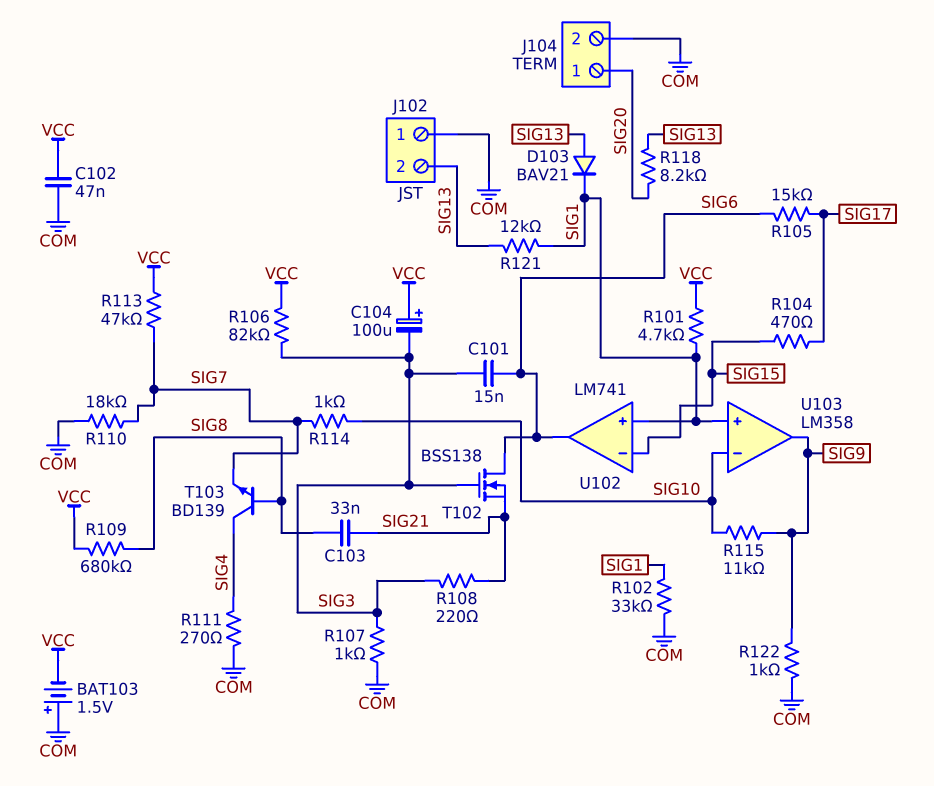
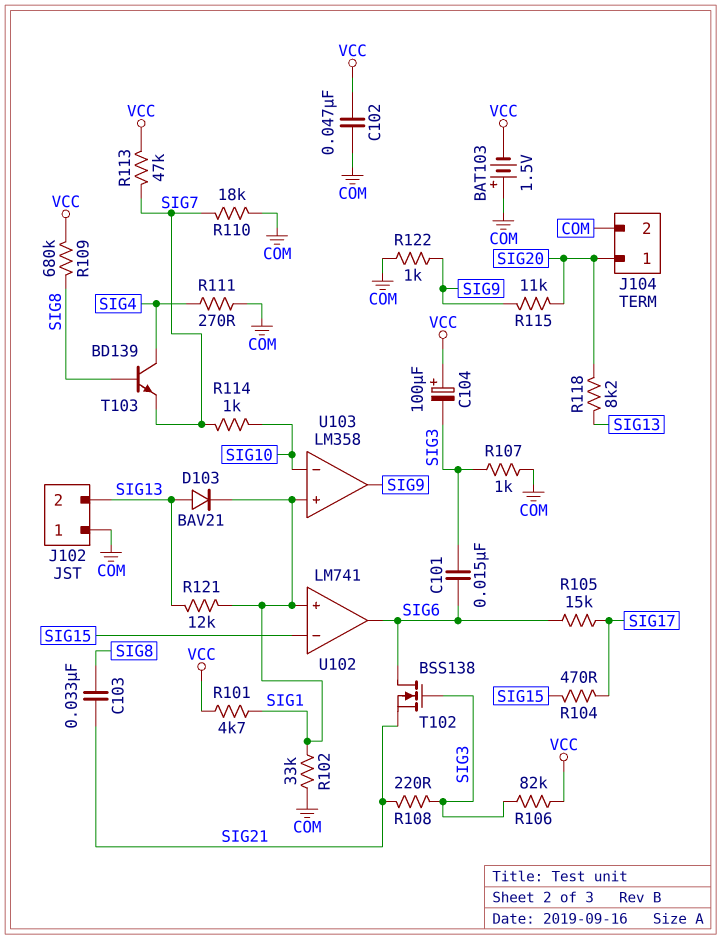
R115: 11k (SIG9, SIG10) -> 11k (SIG9, SIG20)

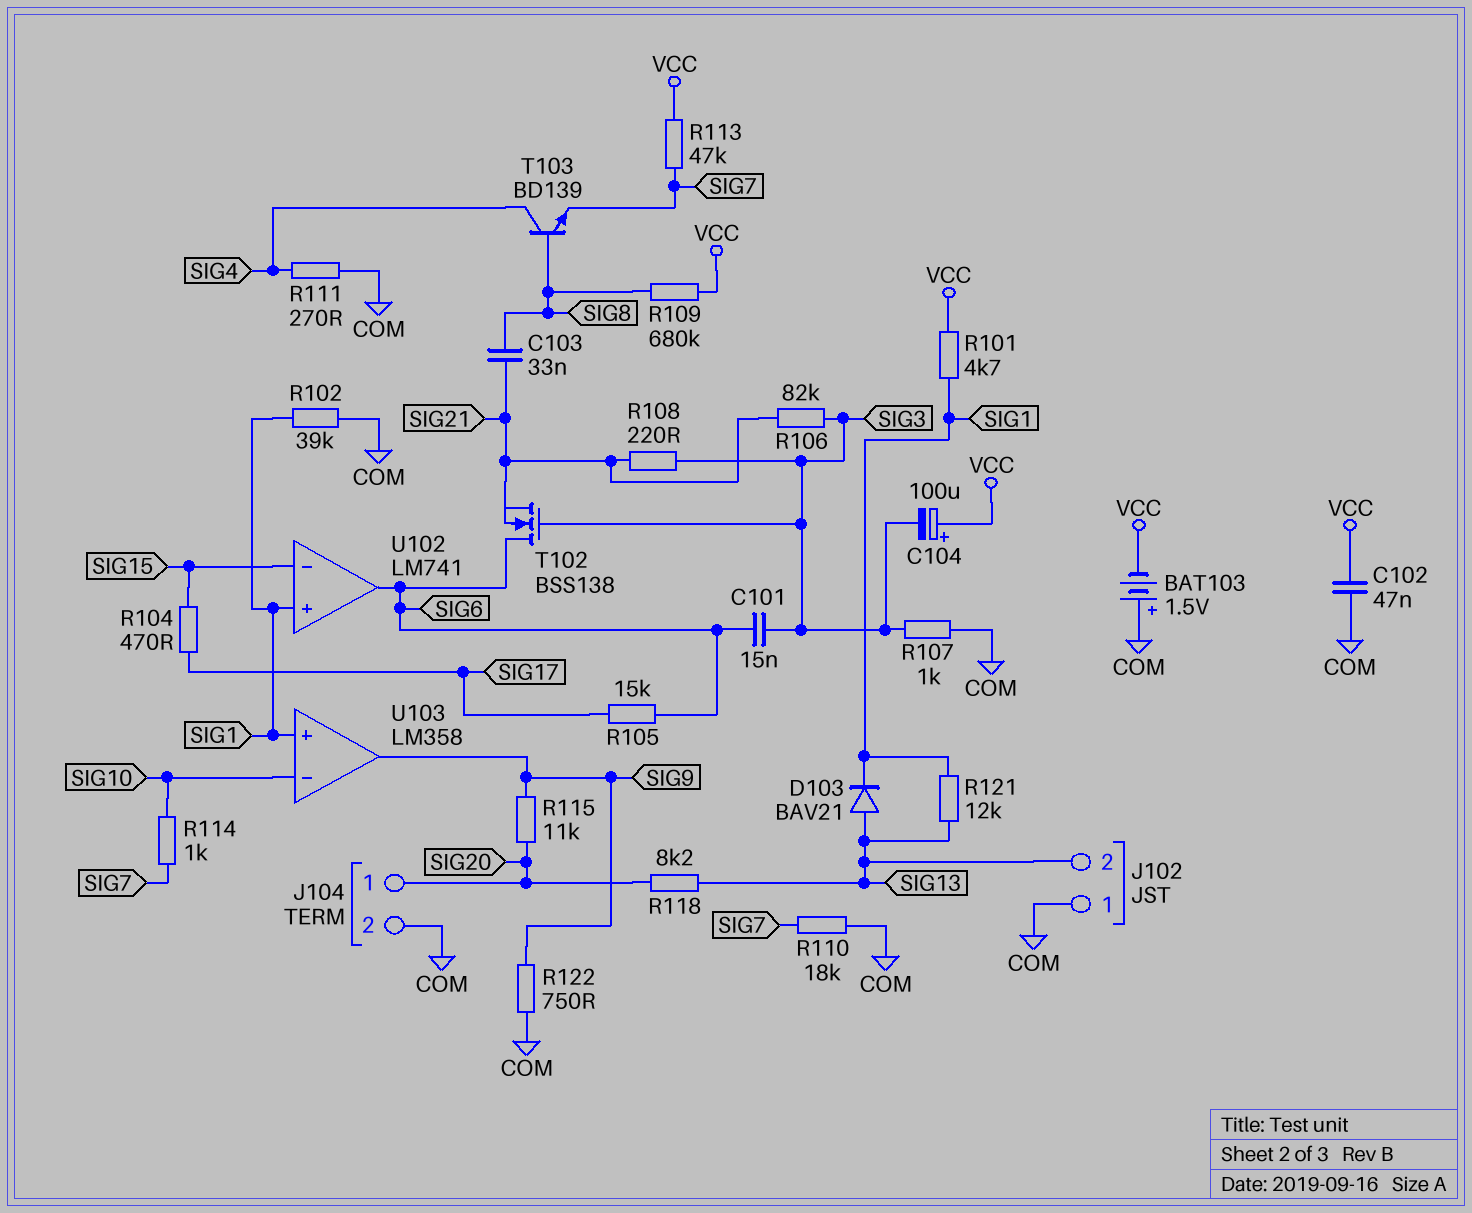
R102: 33k (COM, SIG1) -> 39k (COM, SIG1)
R106: 82k (SIG3, VCC) -> 82k (SIG3, SIG21)
R122: 1k (COM, SIG9) -> 750 (COM, SIG9)

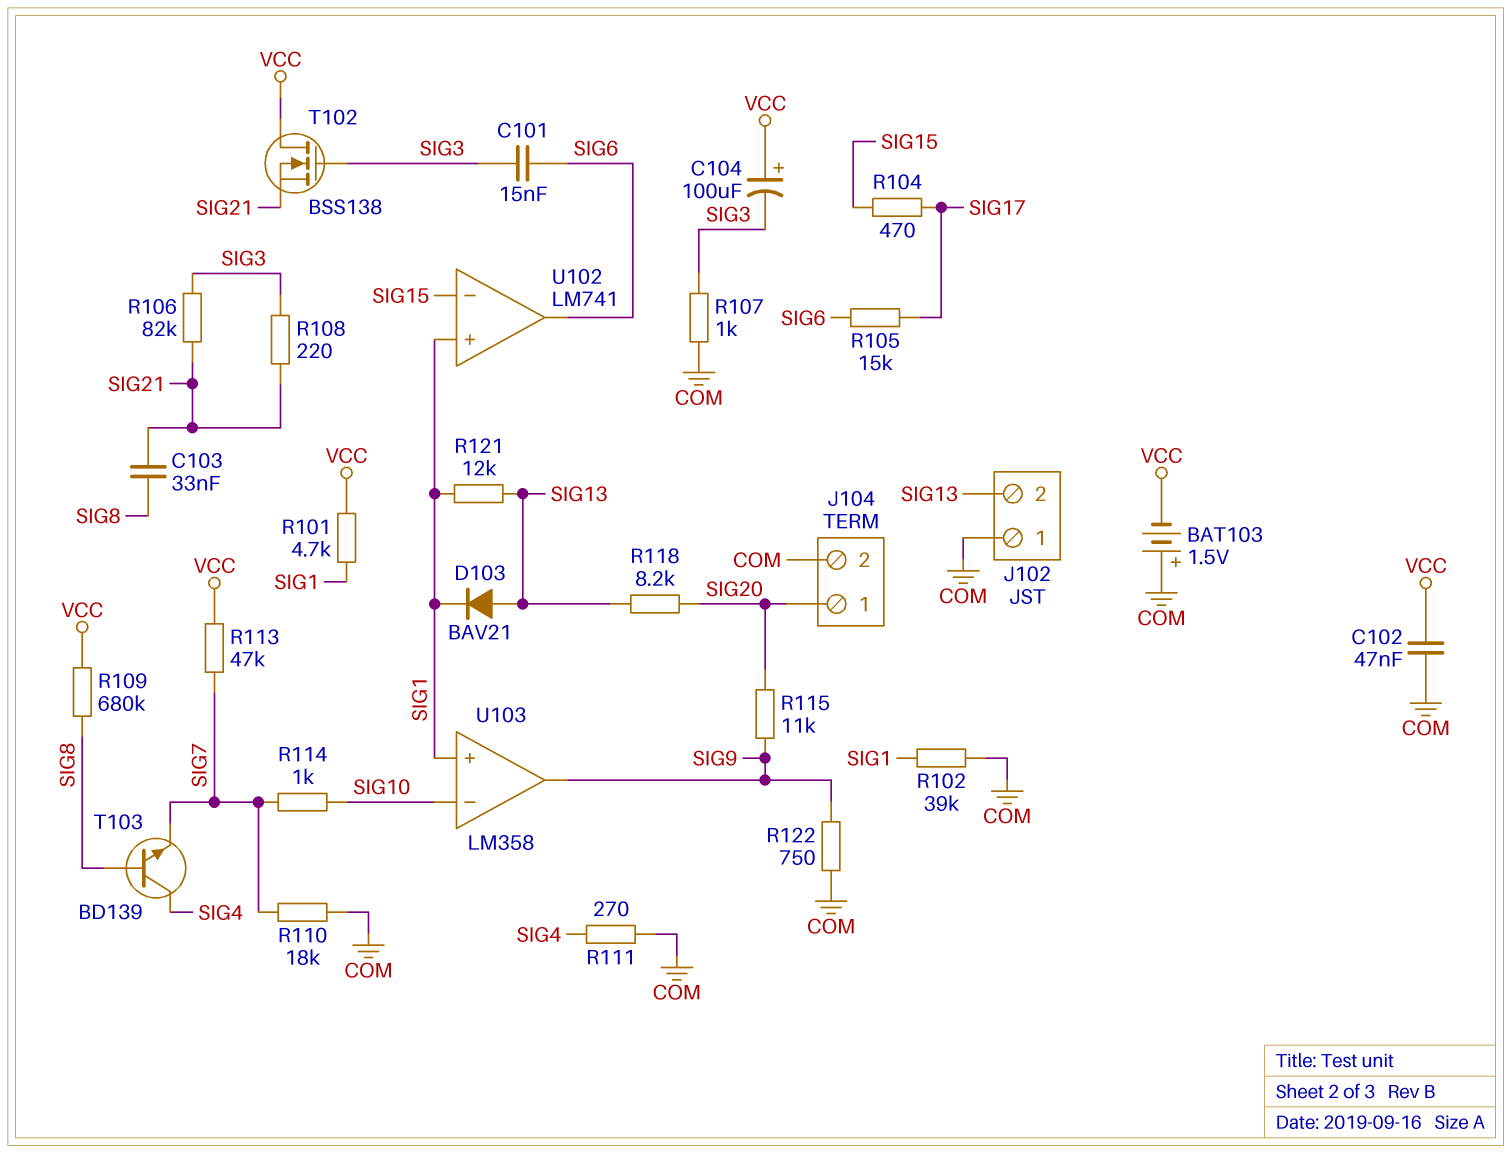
T102: NMOS BSS138 (G SIG3, D SIG6, S SIG21) -> NMOS BSS138 (G SIG3, D VCC, S SIG21)

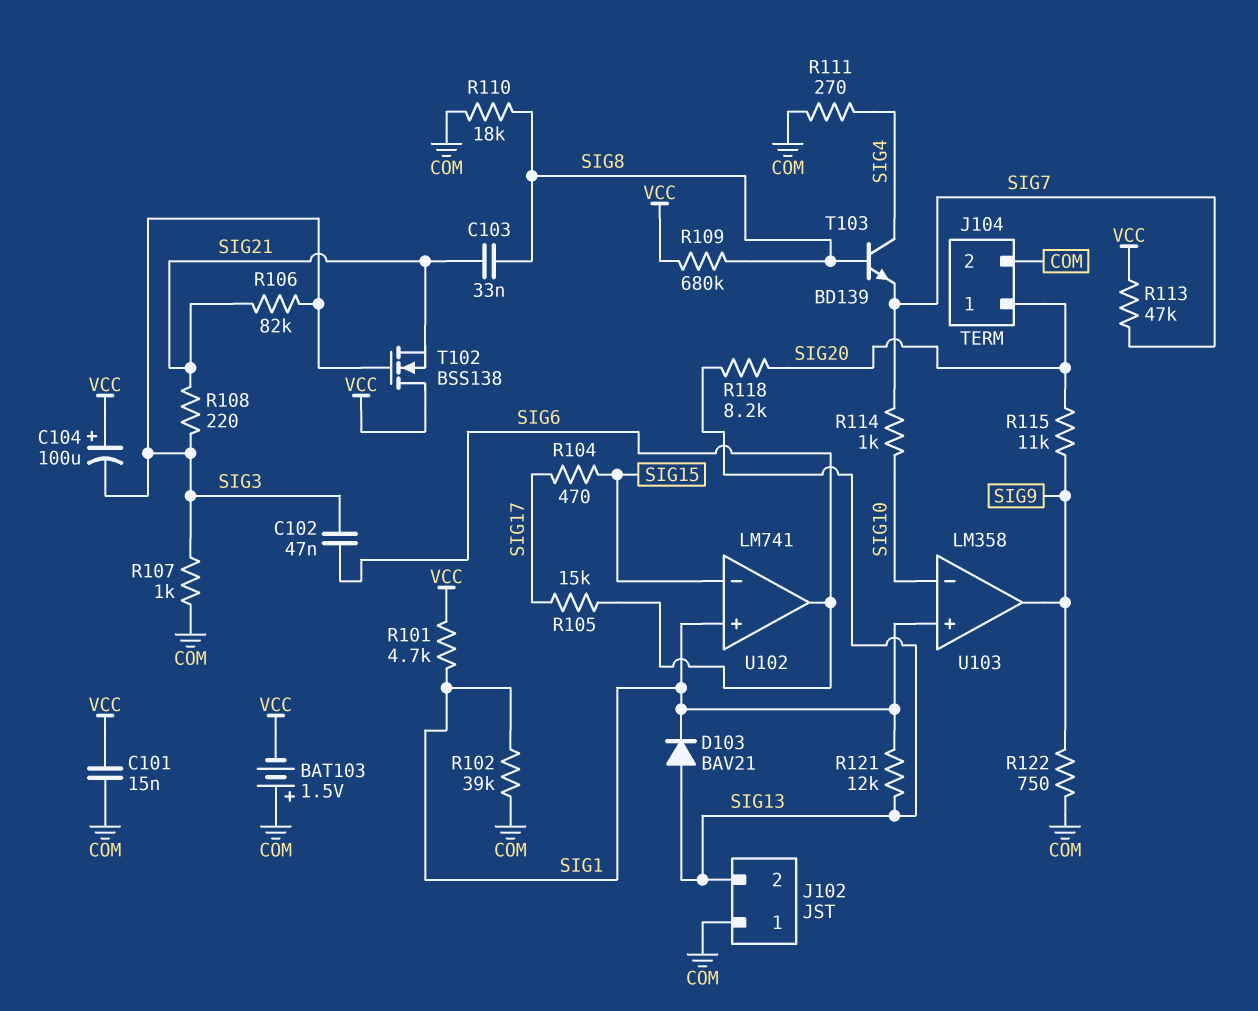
C101: 15nF (SIG3, SIG6) -> 15nF (COM, VCC)
C102: 47nF (COM, VCC) -> 47nF (SIG3, SIG6)
R110: 18k (COM, SIG7) -> 18k (COM, SIG8)

